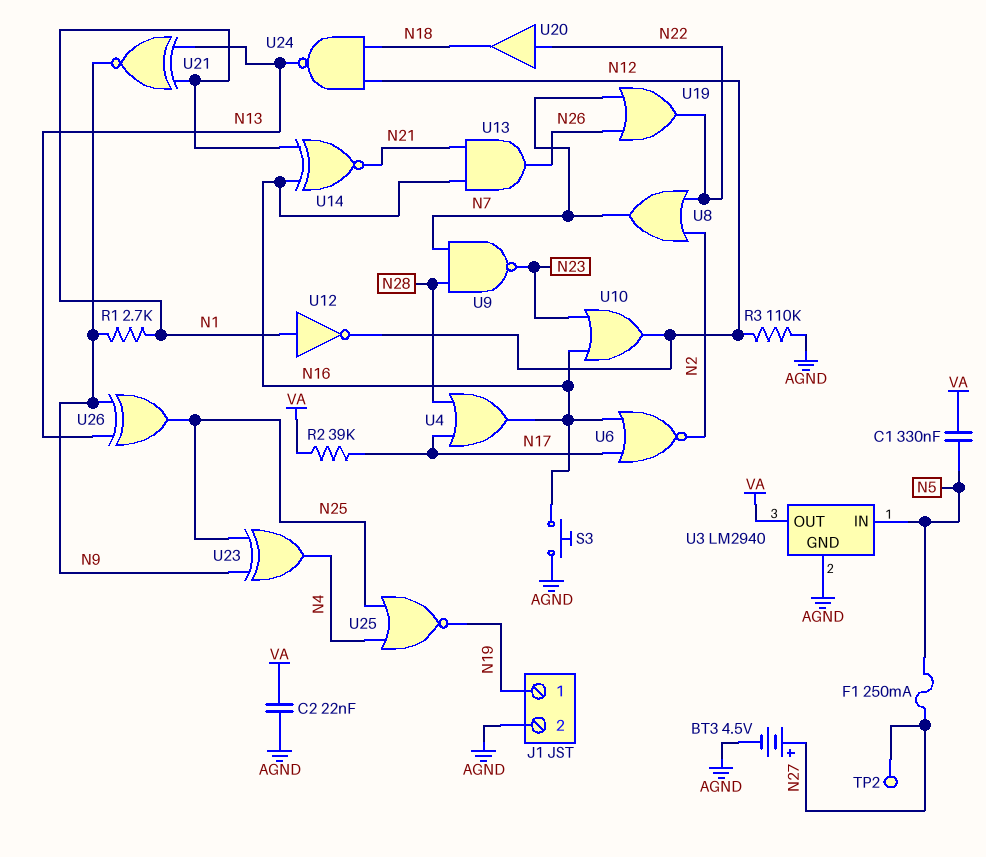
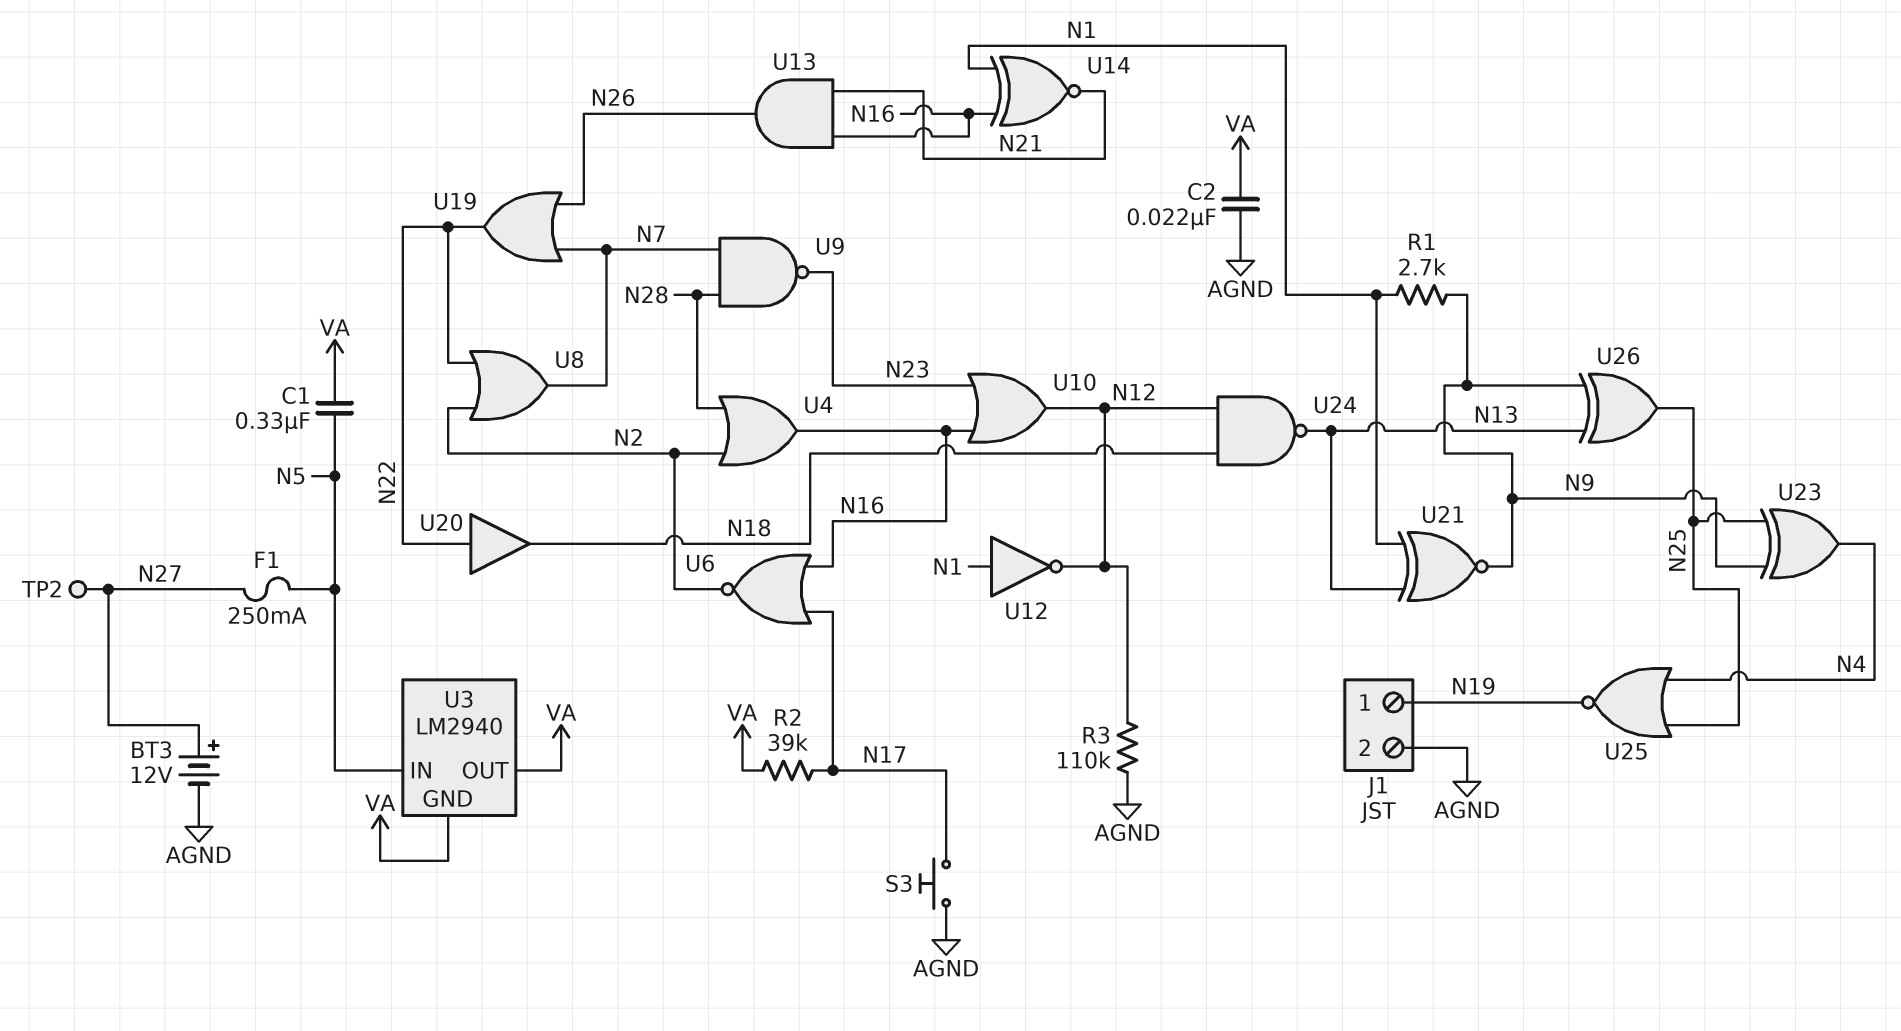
BT3: 4.5V (plus N27, minus AGND) -> 12V (plus N27, minus AGND)
S3: button (AGND, N16) -> button (AGND, N17)
U3 pin GND: AGND -> VA
U4: OR (in N17, in N28, out N16) -> OR (in N2, in N28, out N16)

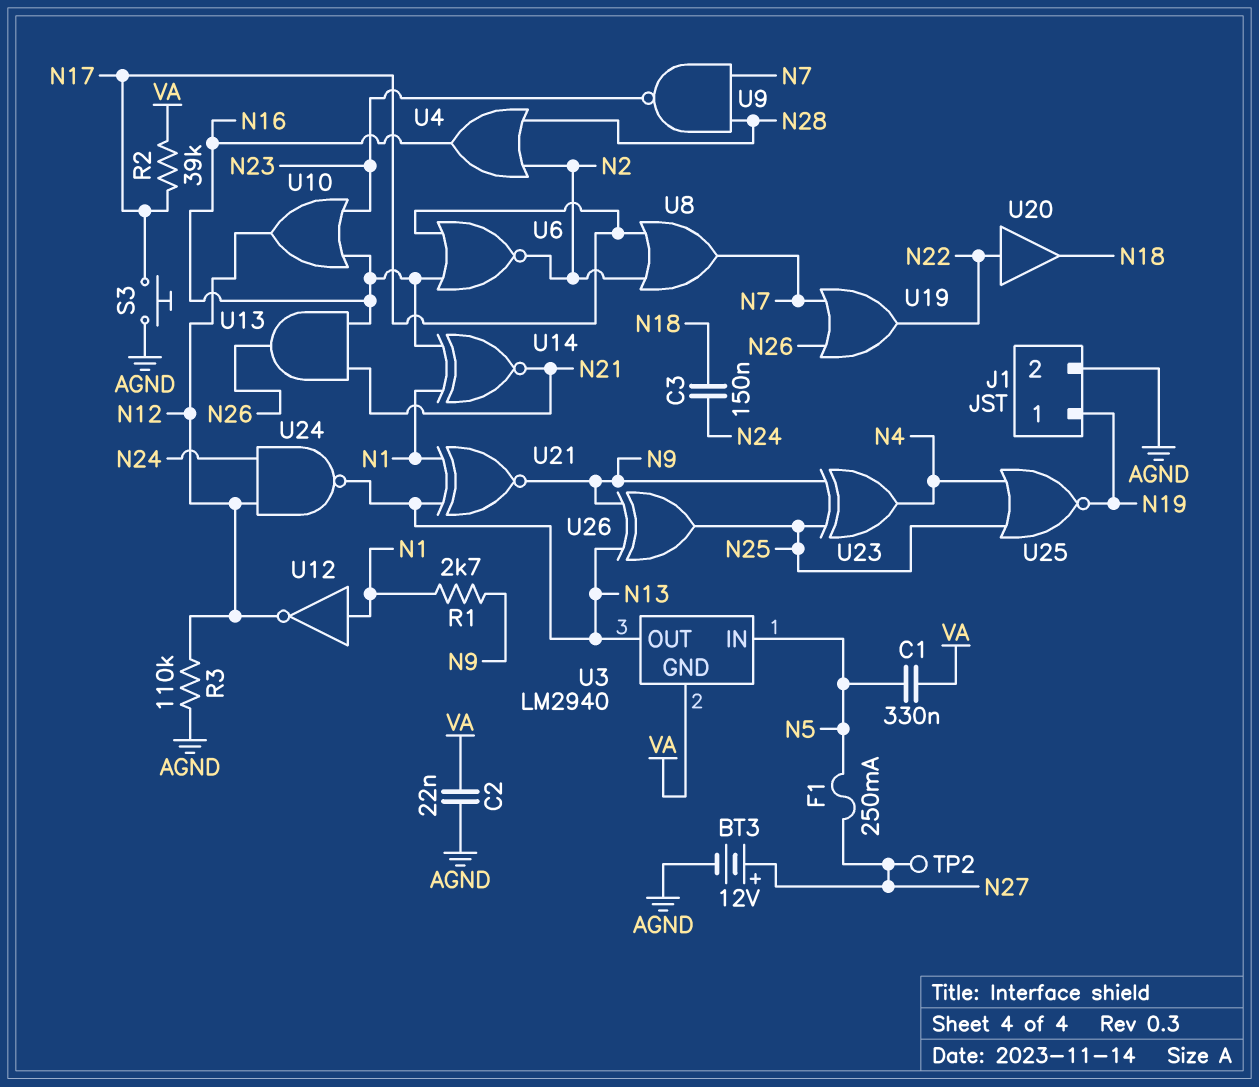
C3: none -> 150nF (N18, N24)
U3 pin OUT: VA -> N13
U8: OR (in N2, in N22, out N7) -> OR (in N2, in N17, out N7)
U24: NAND (in N12, in N18, out N13) -> NAND (in N12, in N24, out N13)

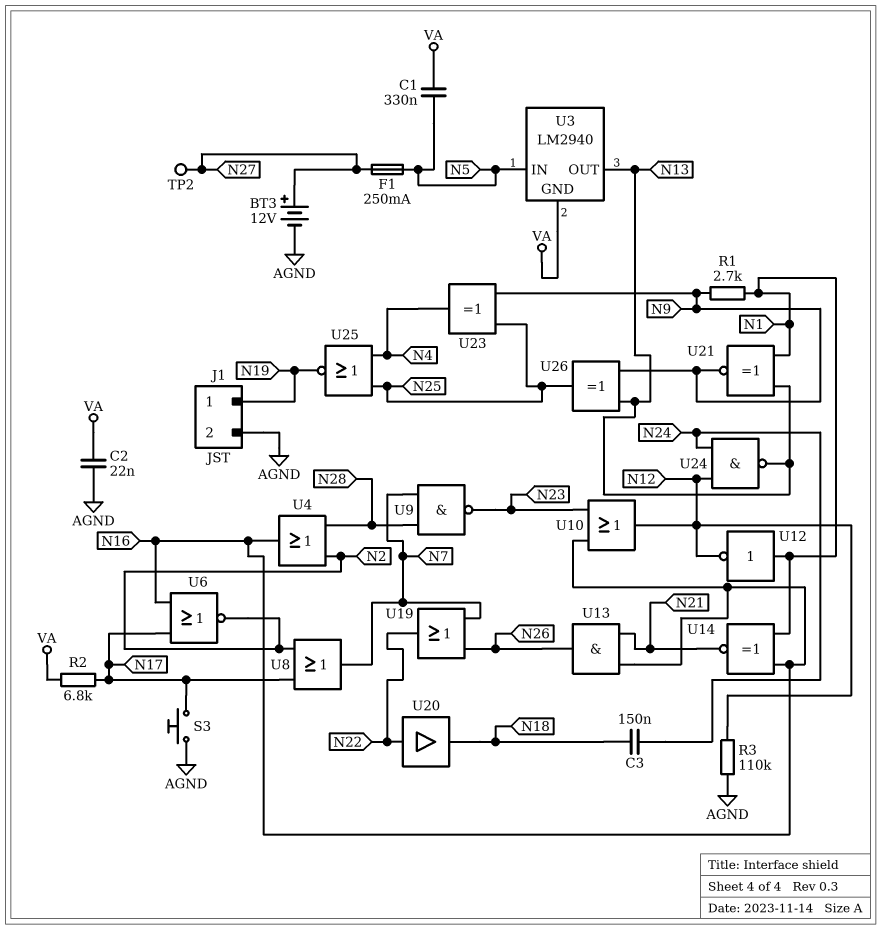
R2: 39k (N17, VA) -> 6.8k (N17, VA)

